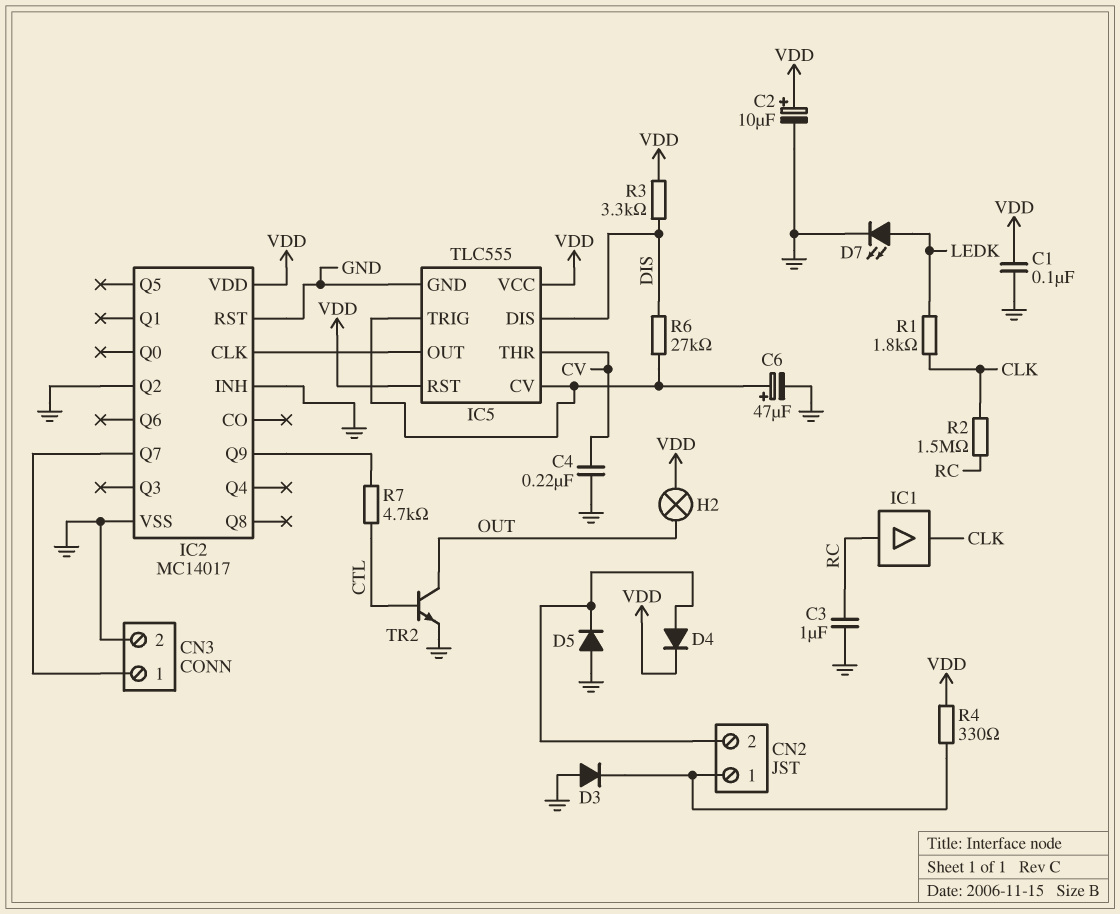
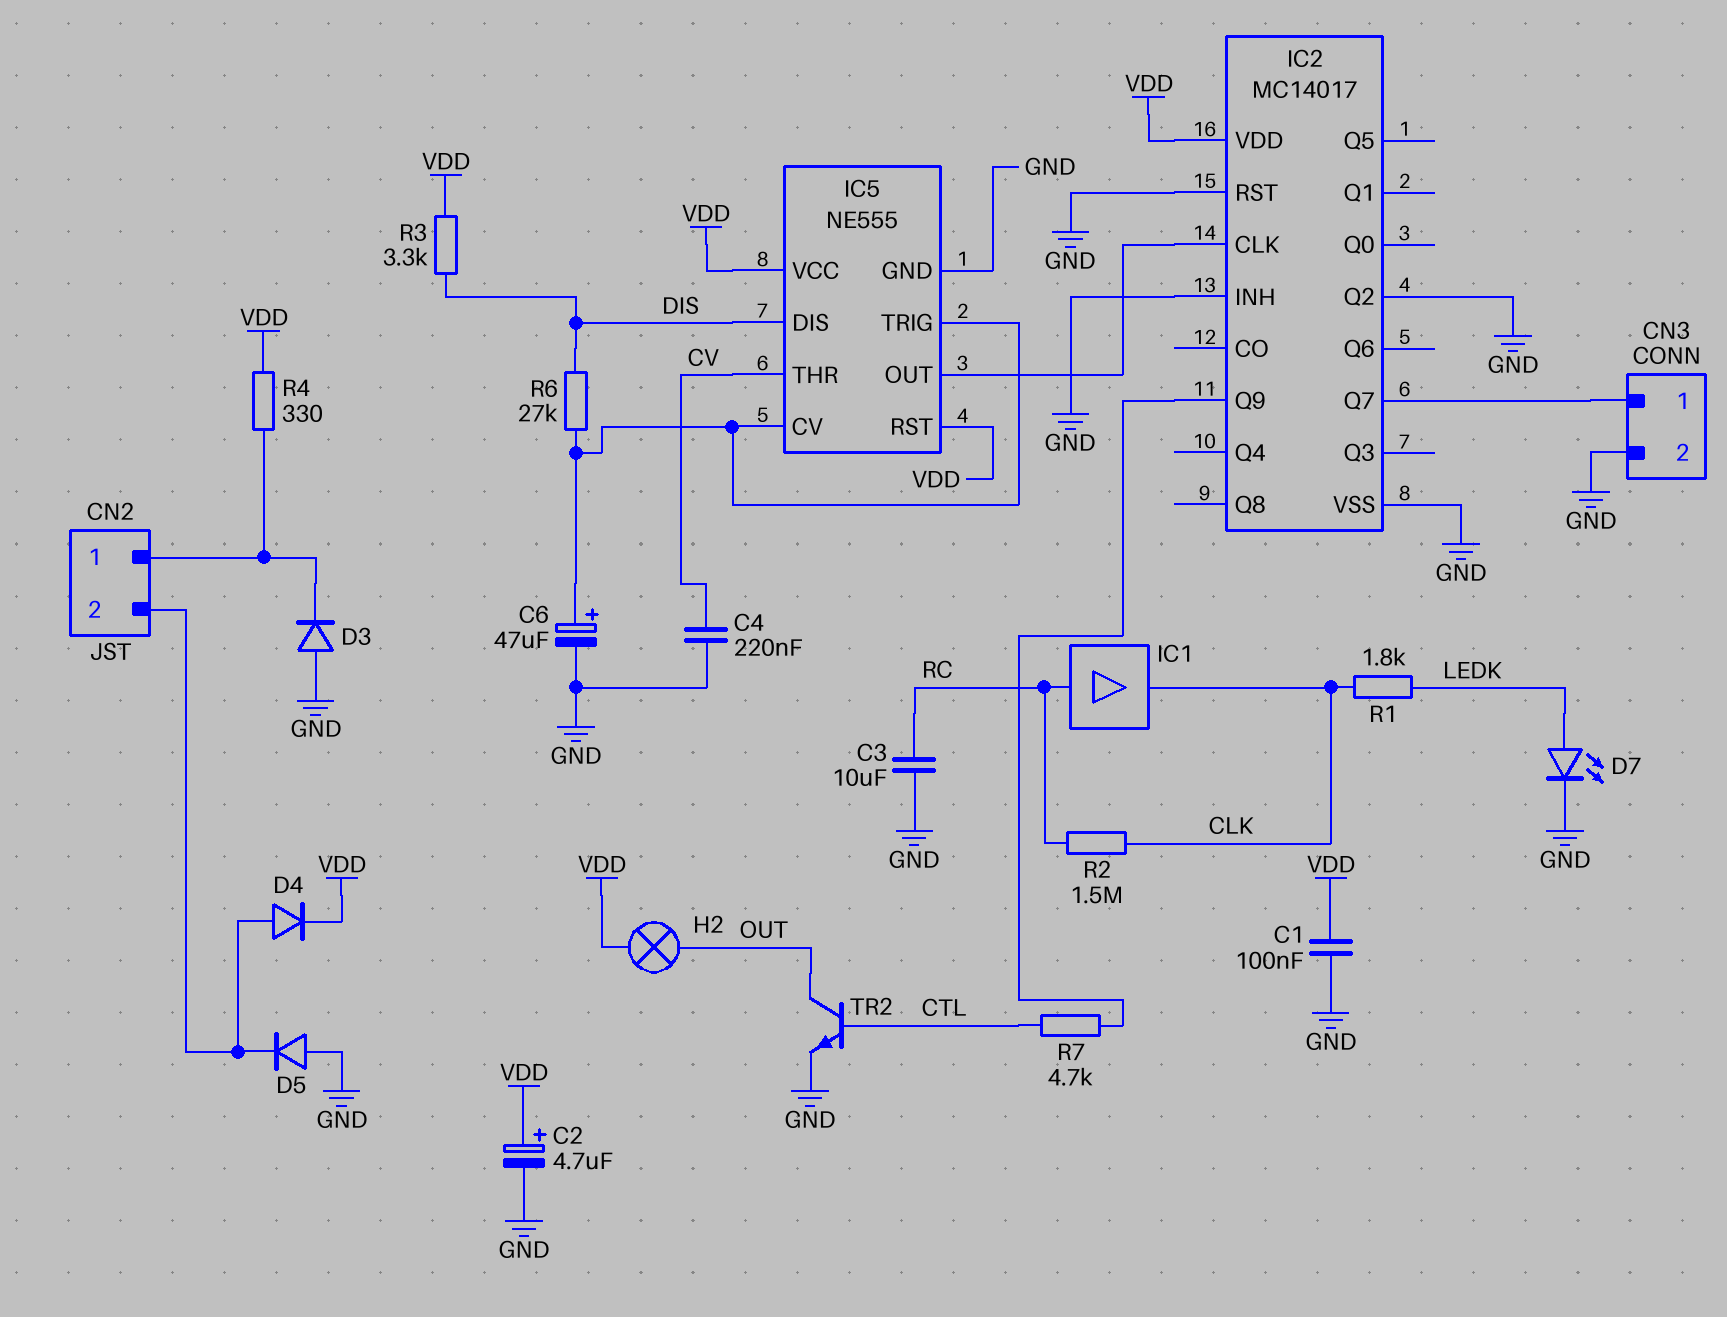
C2: 10uF (plus VDD, minus GND) -> 4.7uF (plus VDD, minus GND)
C3: 1uF (GND, RC) -> 10uF (GND, RC)
IC5: TLC555 -> NE555

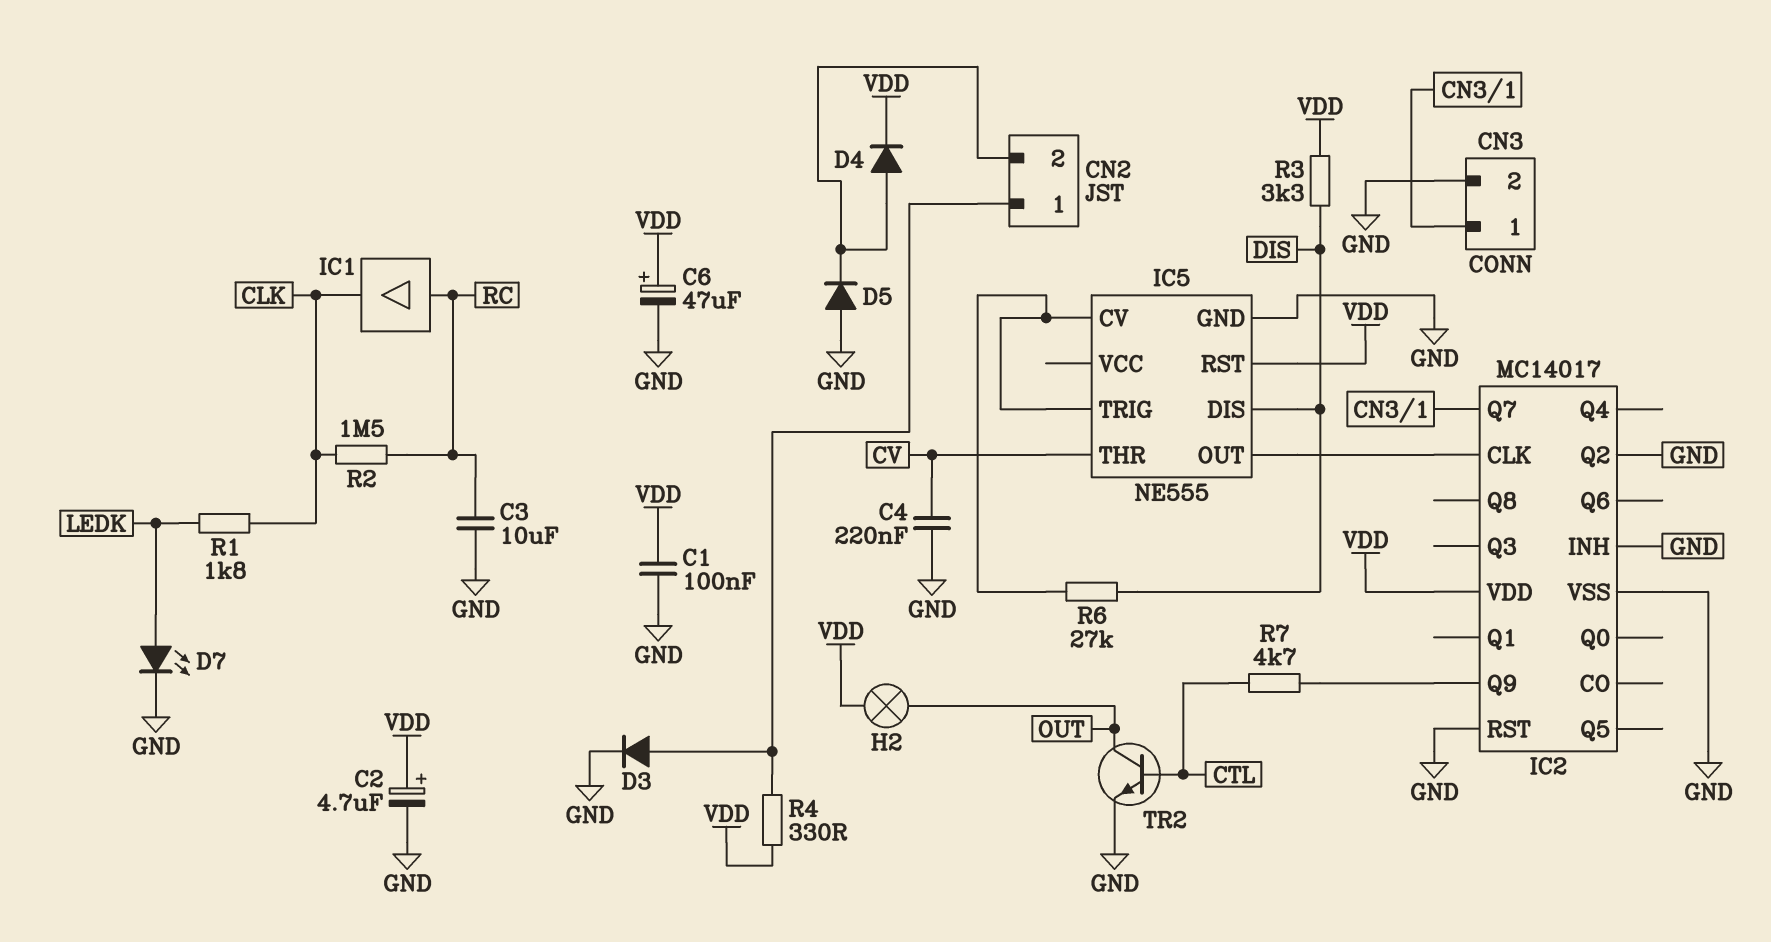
C6: 47uF (plus IC5/CV, minus GND) -> 47uF (plus VDD, minus GND)
D3: diode (A GND, K CN2/1) -> diode (A CN2/1, K GND)
IC5 pin VCC: VDD -> none

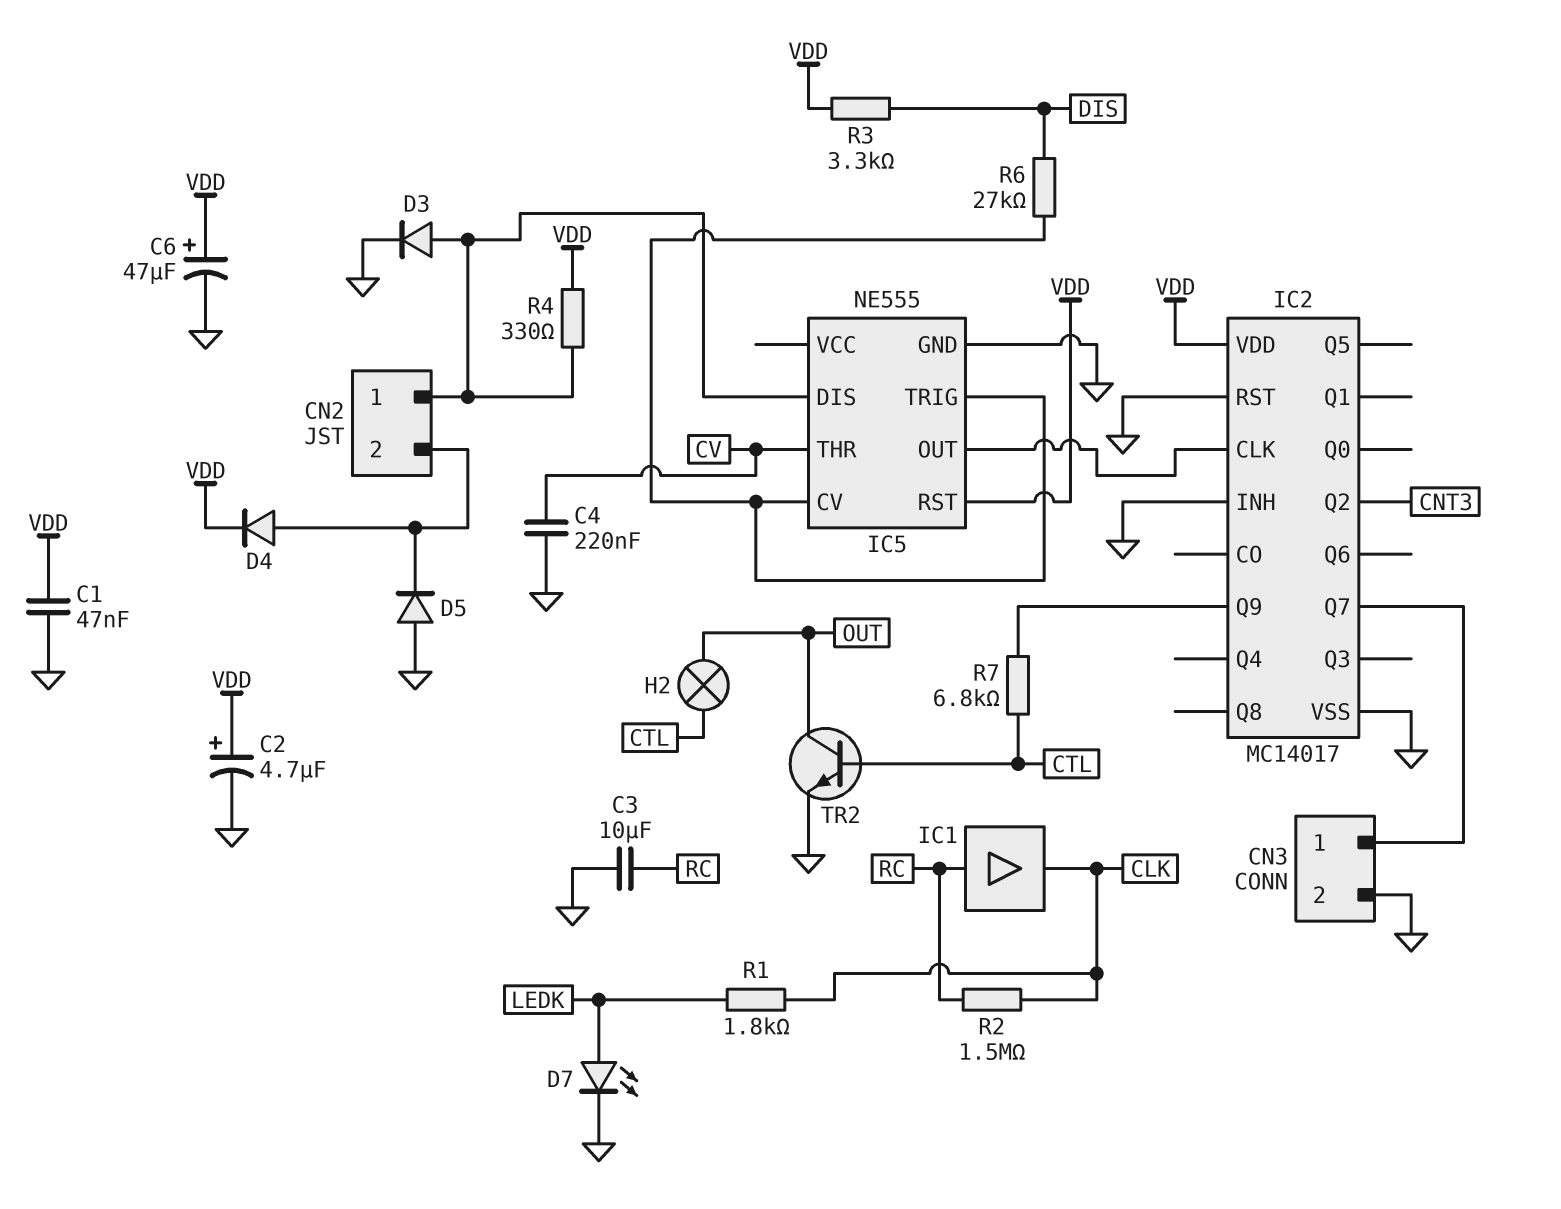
C1: 100nF (GND, VDD) -> 47nF (GND, VDD)
H2: lamp (OUT, VDD) -> lamp (CTL, OUT)
IC2 pin Q2: GND -> CNT3
IC5 pin DIS: DIS -> CN2/1
R7: 4.7k (CTL, IC2/Q9) -> 6.8k (CTL, IC2/Q9)

